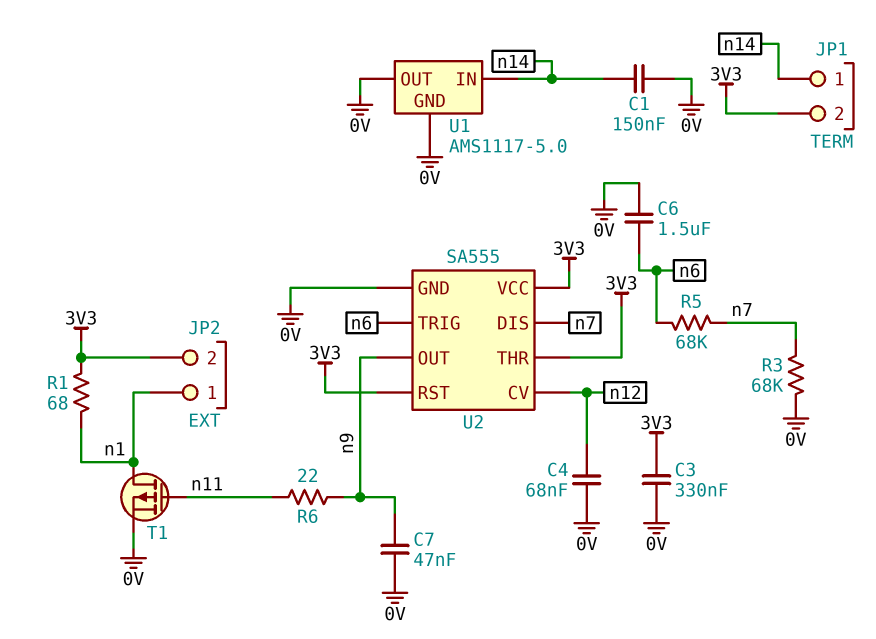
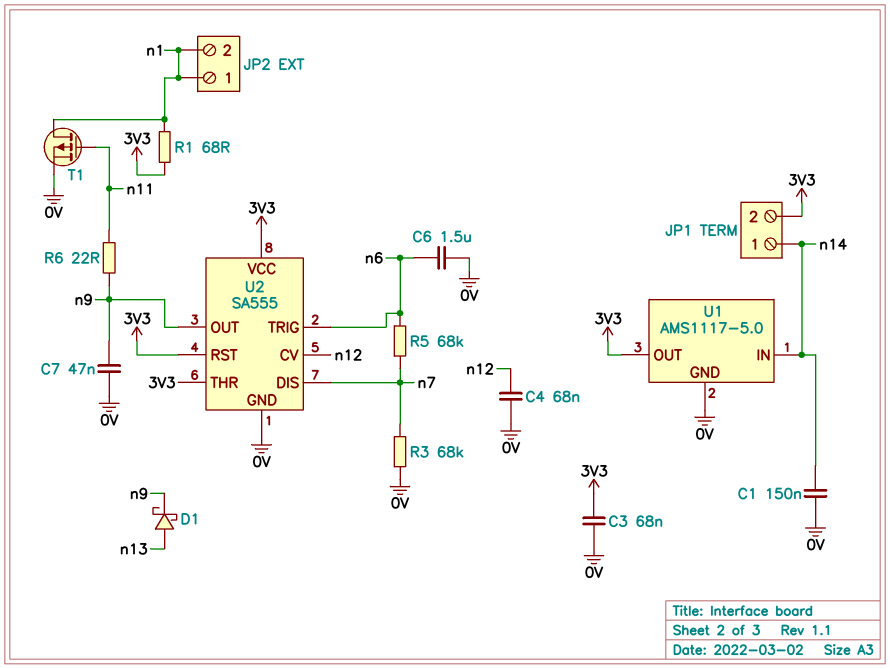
C3: 330nF (0V, 3V3) -> 68nF (0V, 3V3)
D1: none -> schottky (A n13, K n9)
JP2 pin 2: 3V3 -> n1
U1 pin OUT: 0V -> 3V3

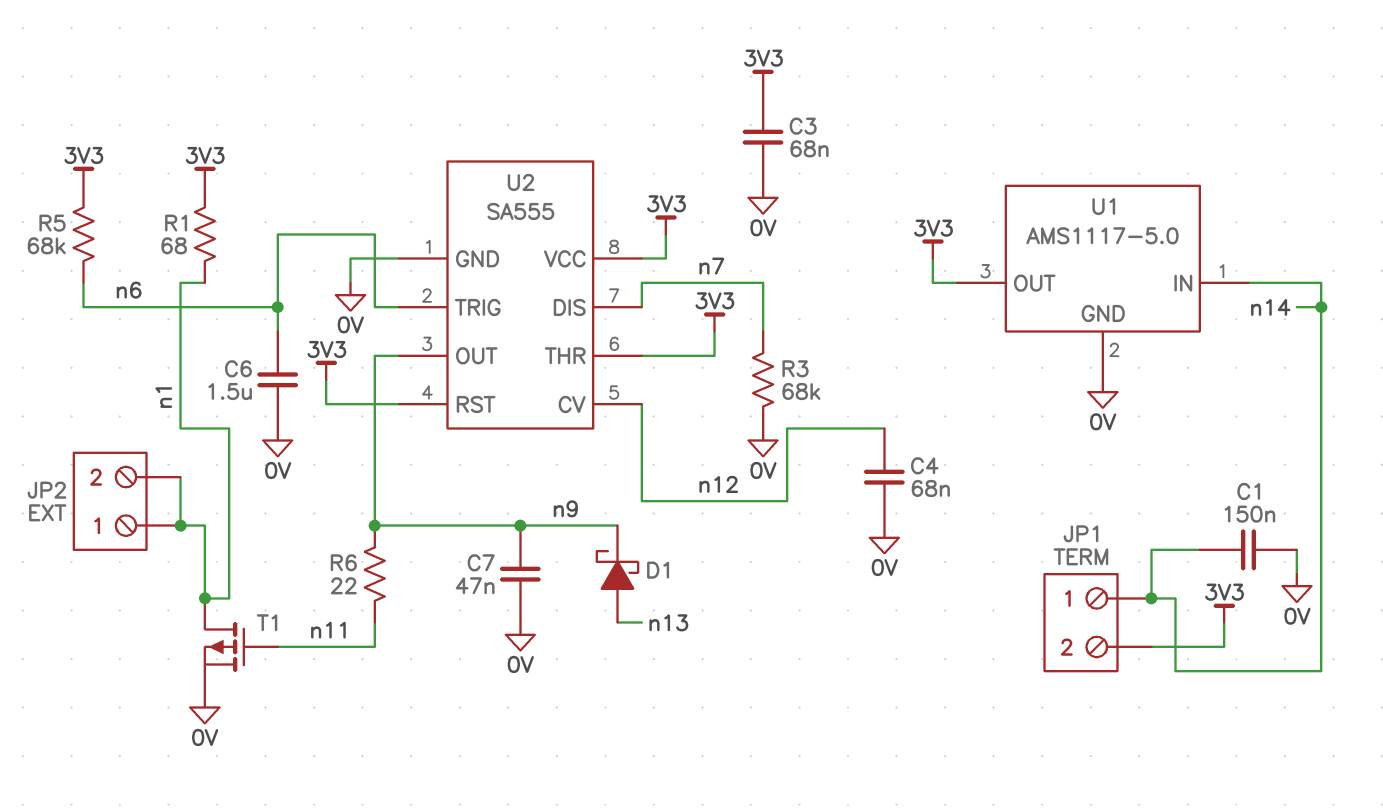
R5: 68k (n6, n7) -> 68k (3V3, n6)

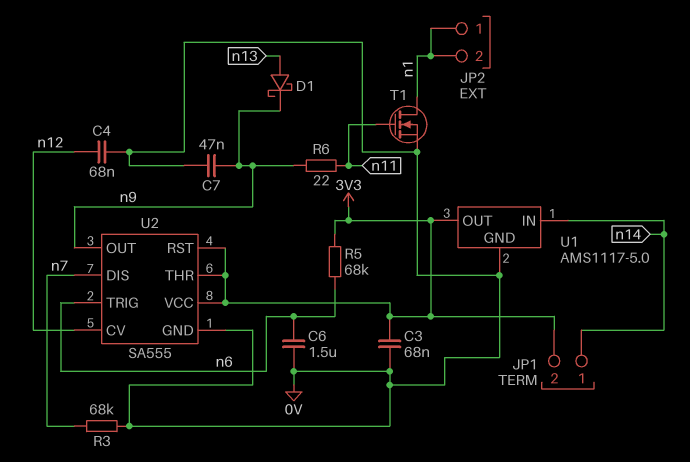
C1: 150nF (0V, n14) -> none
R1: 68 (3V3, n1) -> none
T1: PMOS (G n11, D n1, S 0V) -> NMOS (G n11, D n1, S 0V)

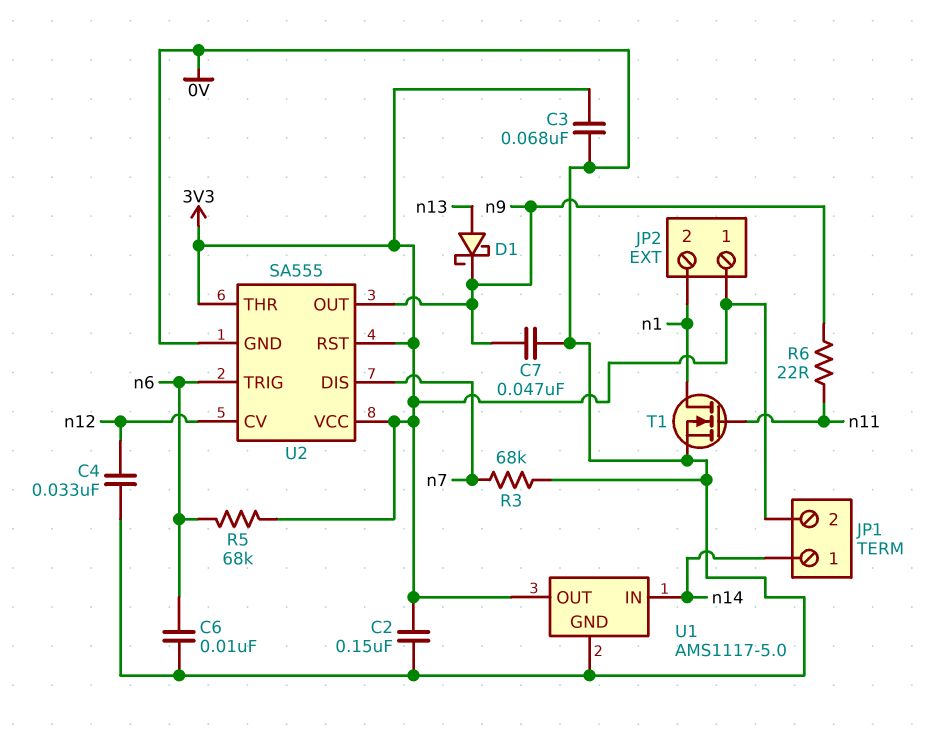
C2: none -> 150nF (0V, 3V3)
C4: 68nF (0V, n12) -> 33nF (0V, n12)
C6: 1.5uF (0V, n6) -> 10nF (0V, n6)
JP2 pin 1: n1 -> 3V3

